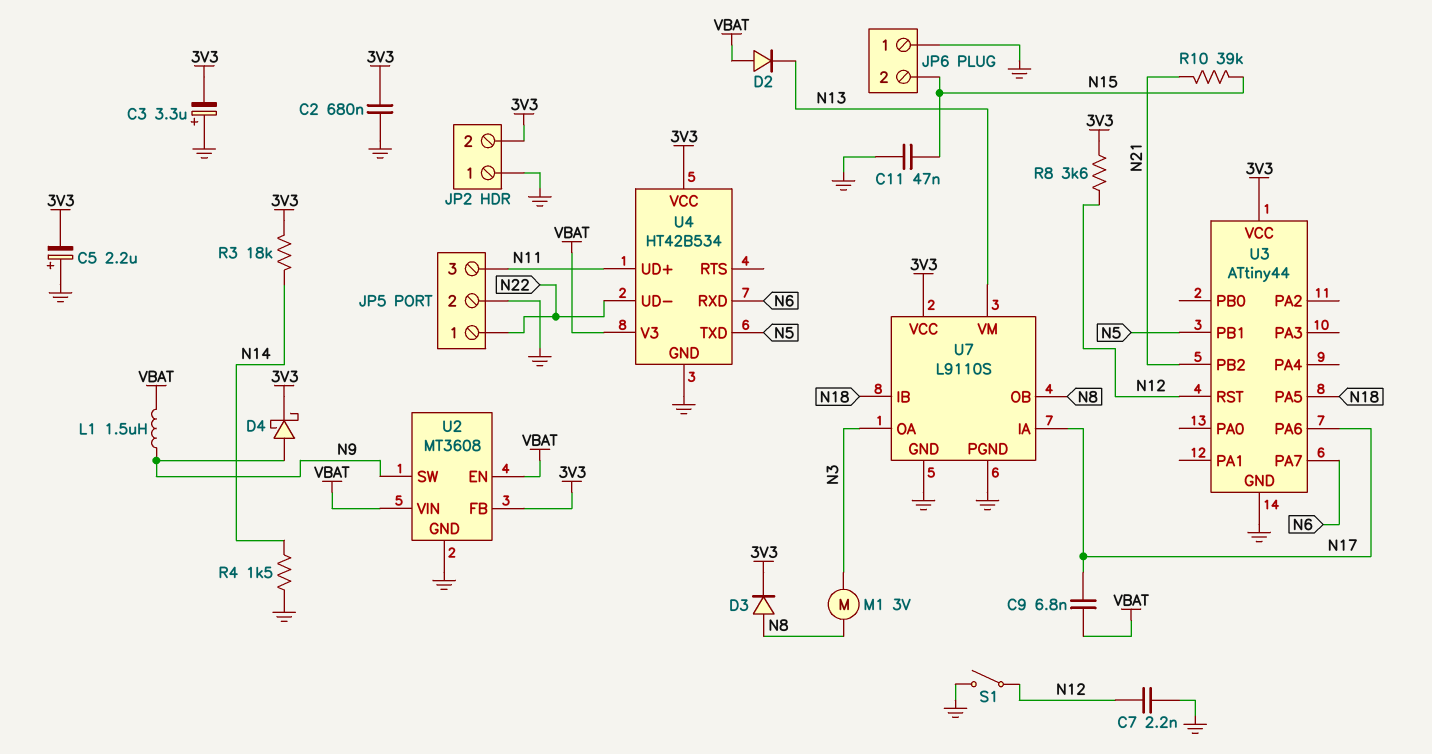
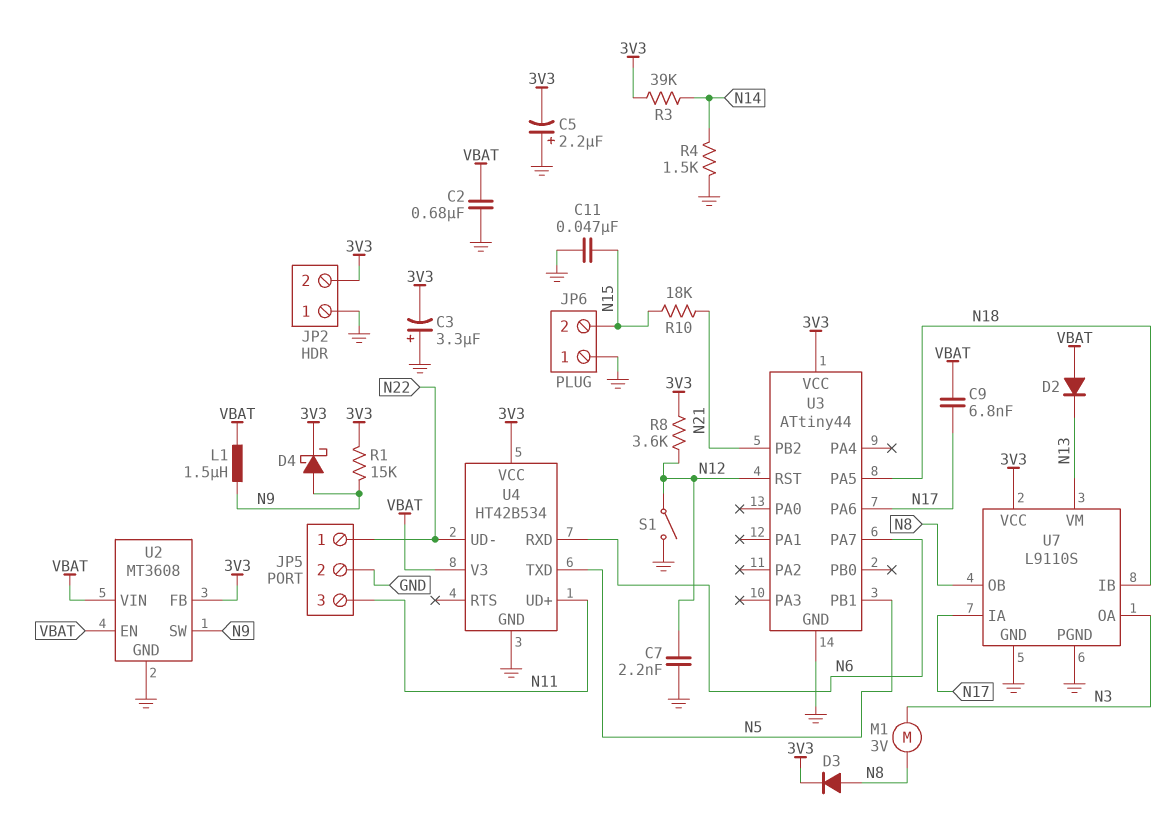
C2: 680nF (3V3, GND) -> 680nF (GND, VBAT)
R1: none -> 15k (3V3, N9)
R3: 18k (3V3, N14) -> 39k (3V3, N14)
R10: 39k (N15, N21) -> 18k (N15, N21)

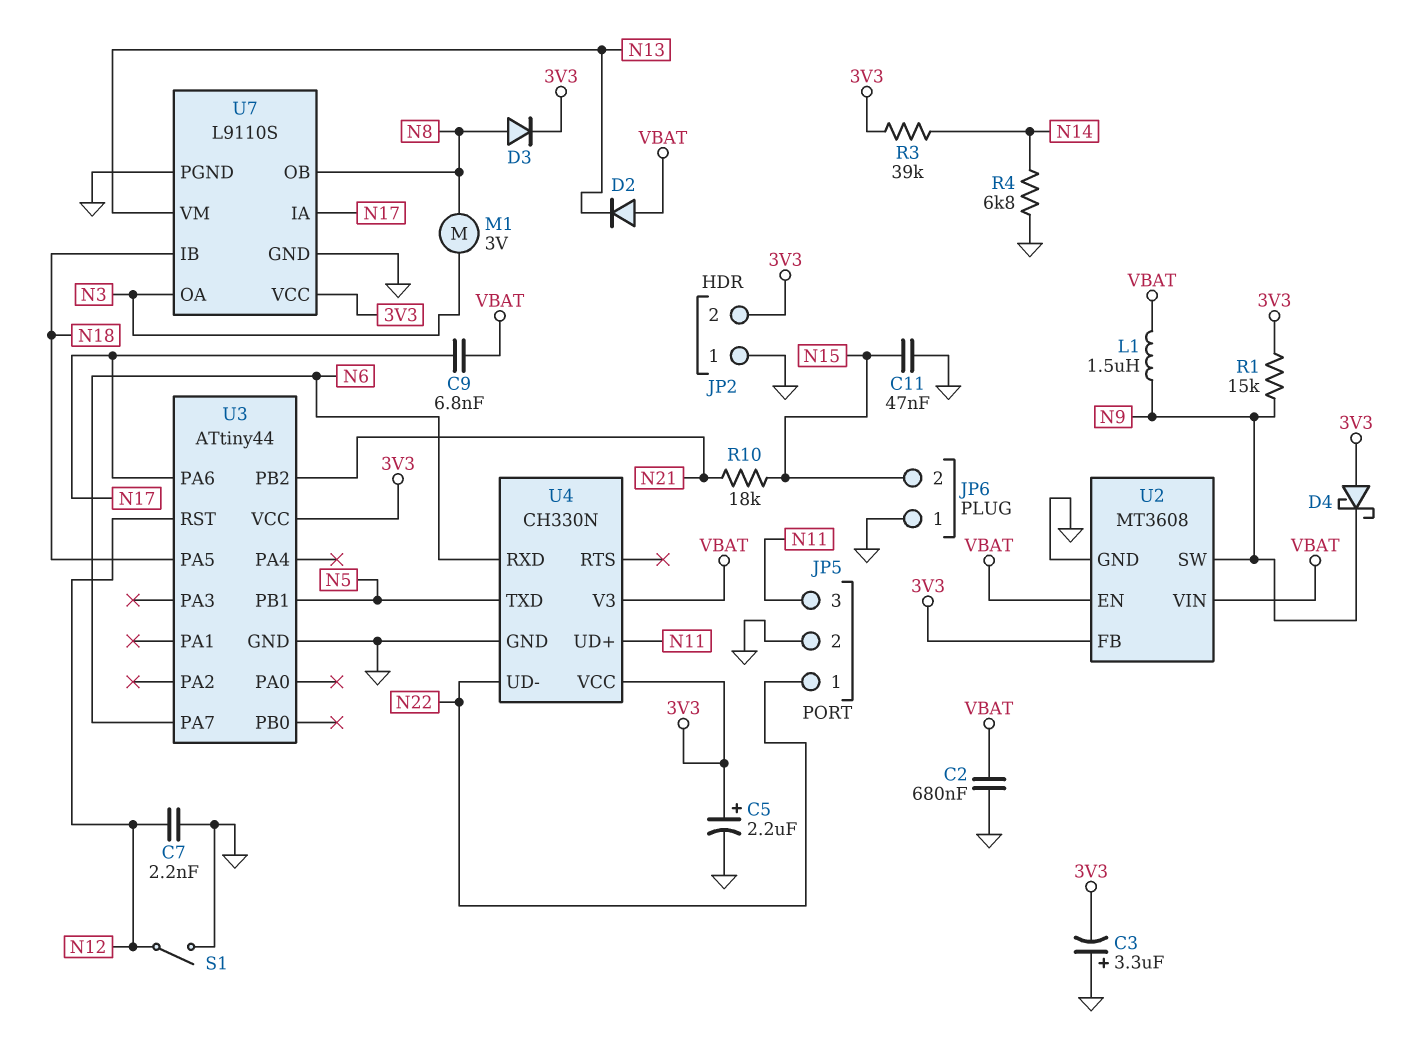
C5: 2.2uF (plus GND, minus 3V3) -> 2.2uF (plus 3V3, minus GND)
D4: schottky (A N9, K 3V3) -> schottky (A 3V3, K N9)
R4: 1.5k (GND, N14) -> 6.8k (GND, N14)
R8: 3.6k (3V3, N12) -> none
U4: HT42B534 -> CH330N

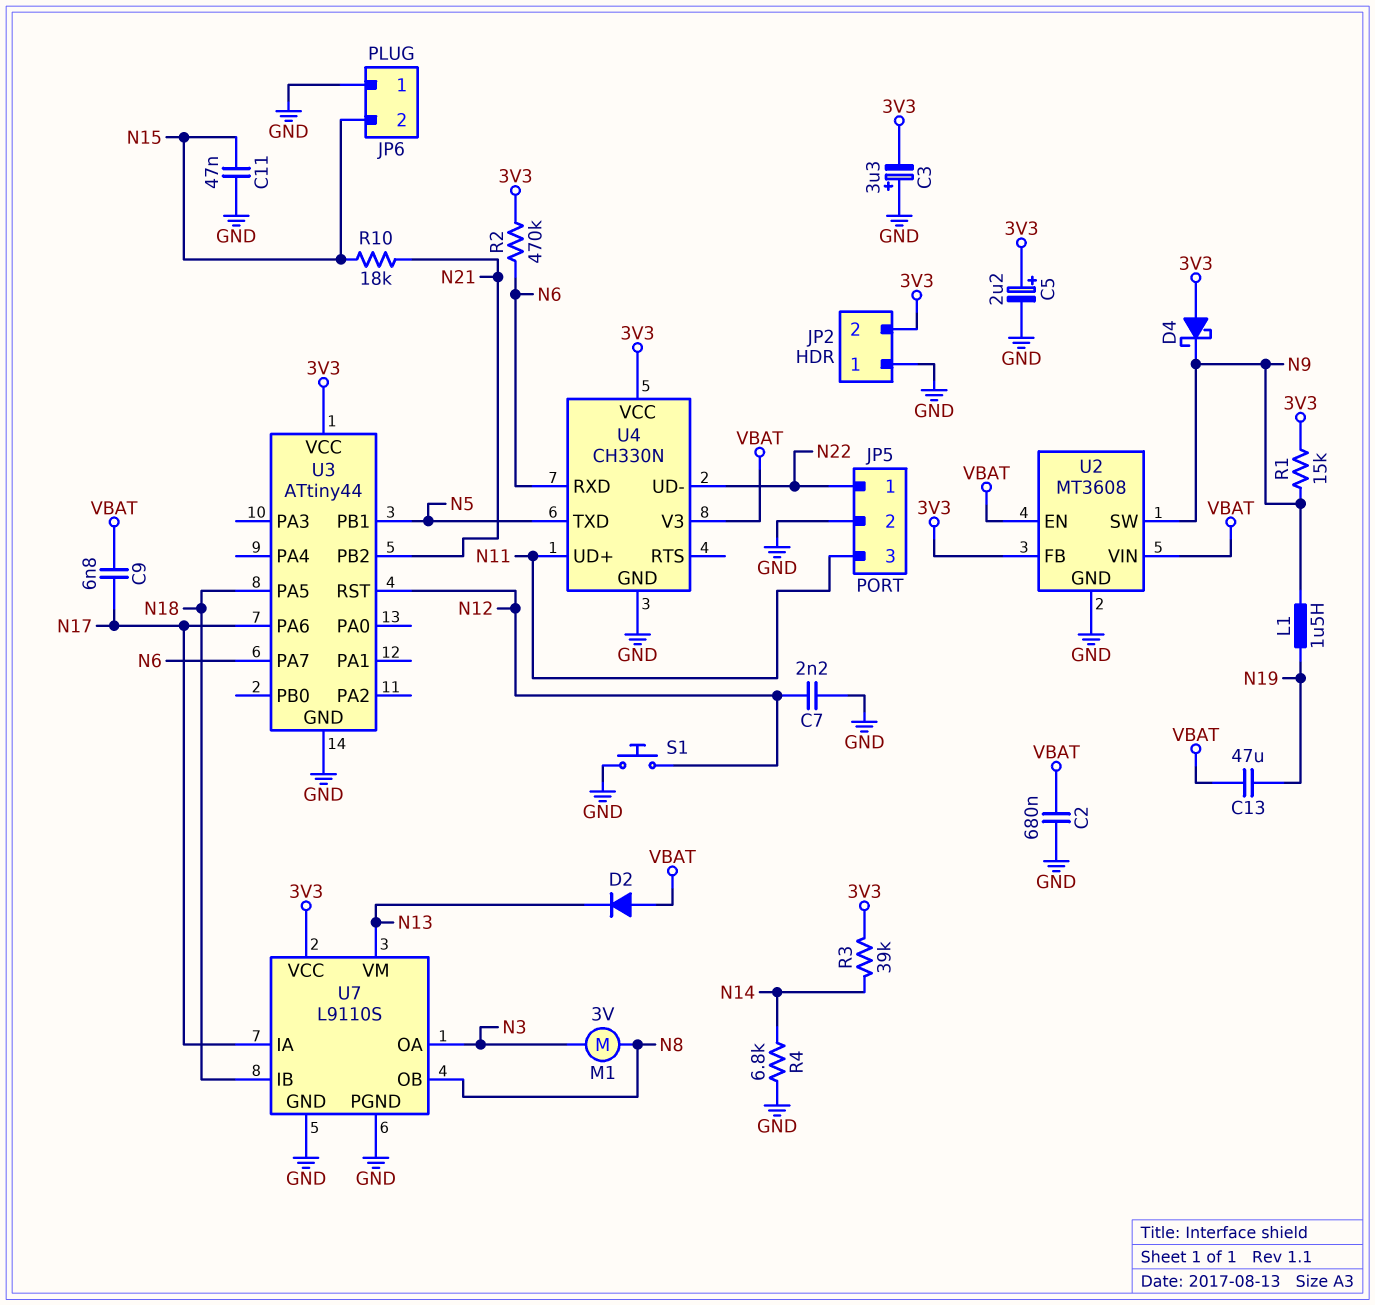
C13: none -> 47uF (N19, VBAT)
D3: diode (A N8, K 3V3) -> none
L1: 1.5uH (N9, VBAT) -> 1.5uH (N9, N19)
R2: none -> 470k (3V3, N6)
S1: switch (GND, N12) -> button (GND, N12)

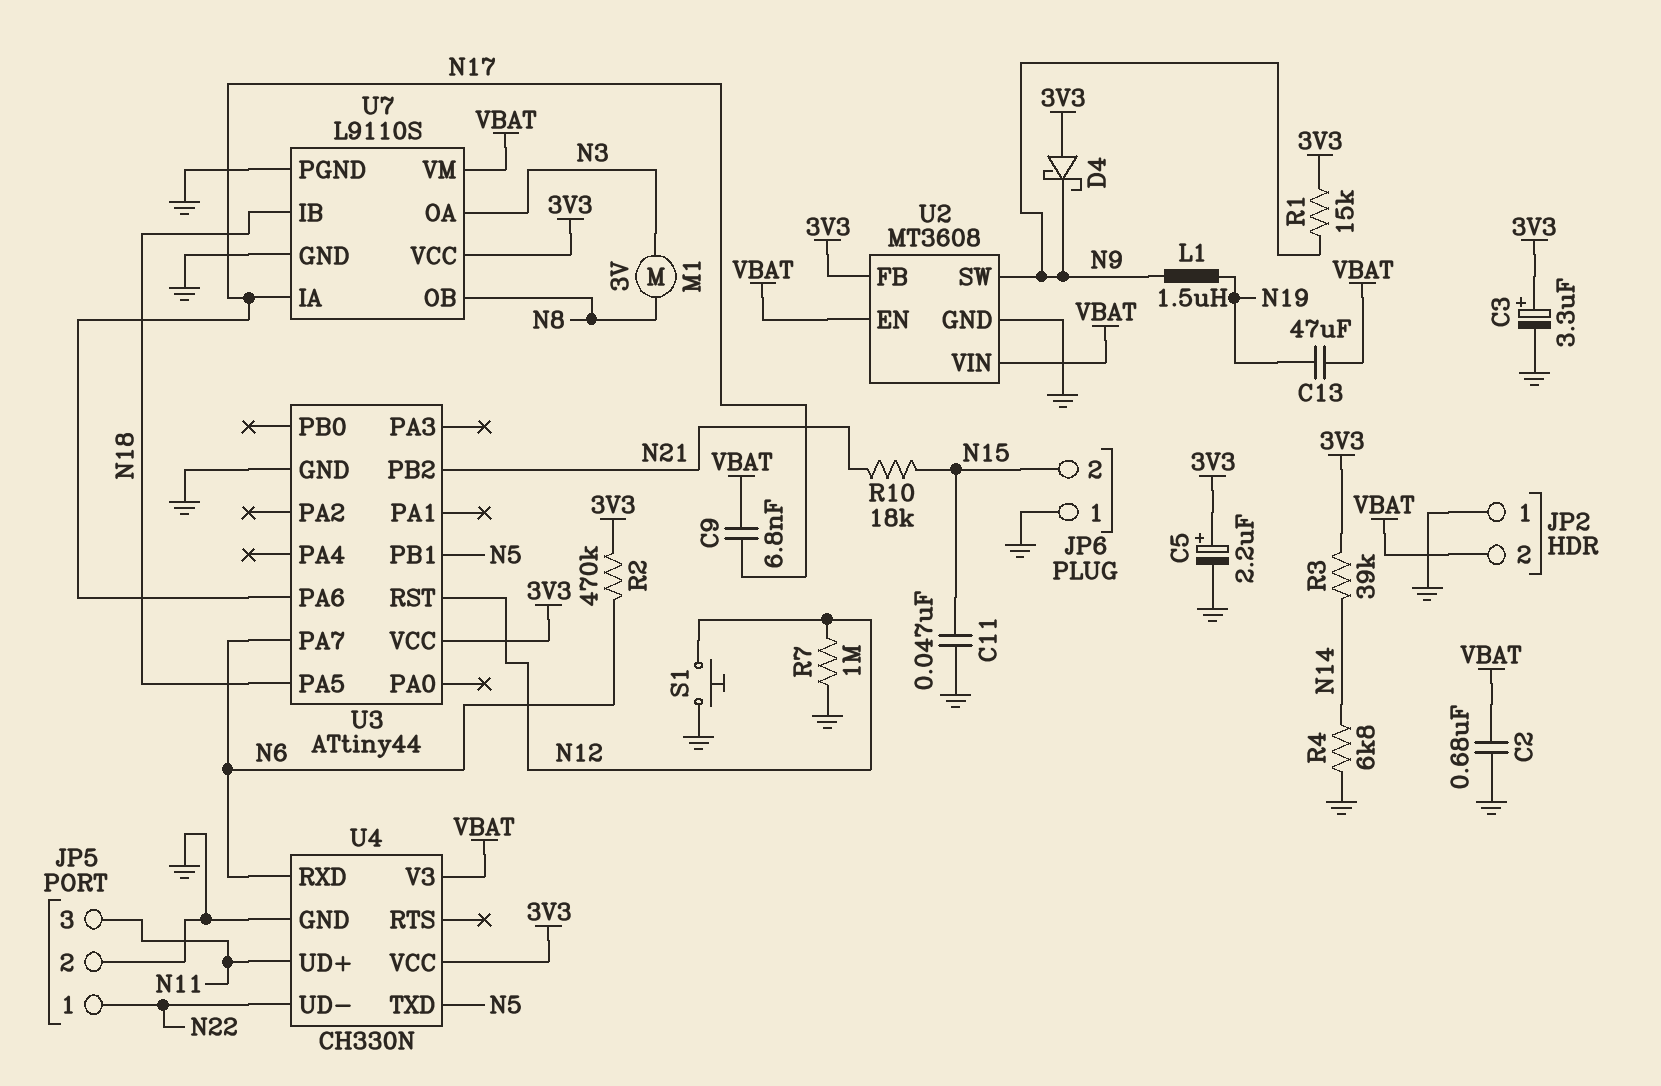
C3: 3.3uF (plus GND, minus 3V3) -> 3.3uF (plus 3V3, minus GND)
C7: 2.2nF (GND, N12) -> none
D2: diode (A VBAT, K N13) -> none
JP2 pin 2: 3V3 -> VBAT
R7: none -> 1M (GND, N12)
U7 pin VM: N13 -> VBAT

